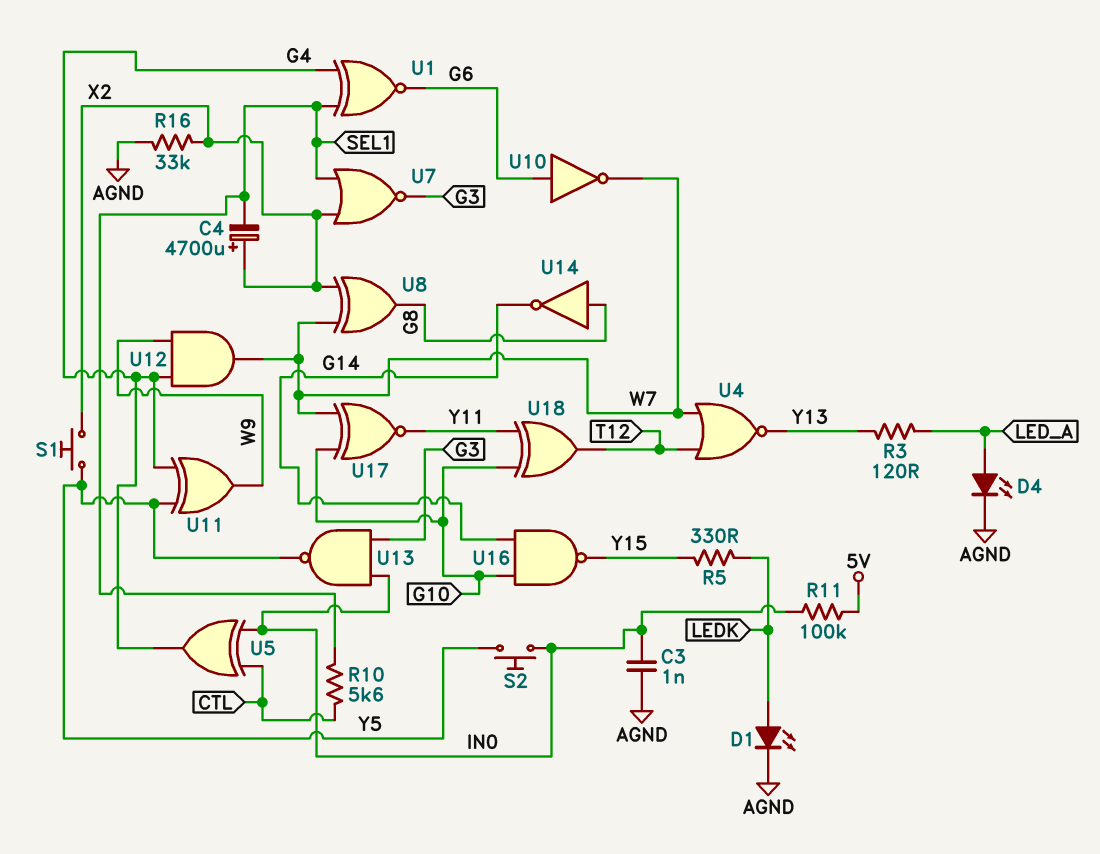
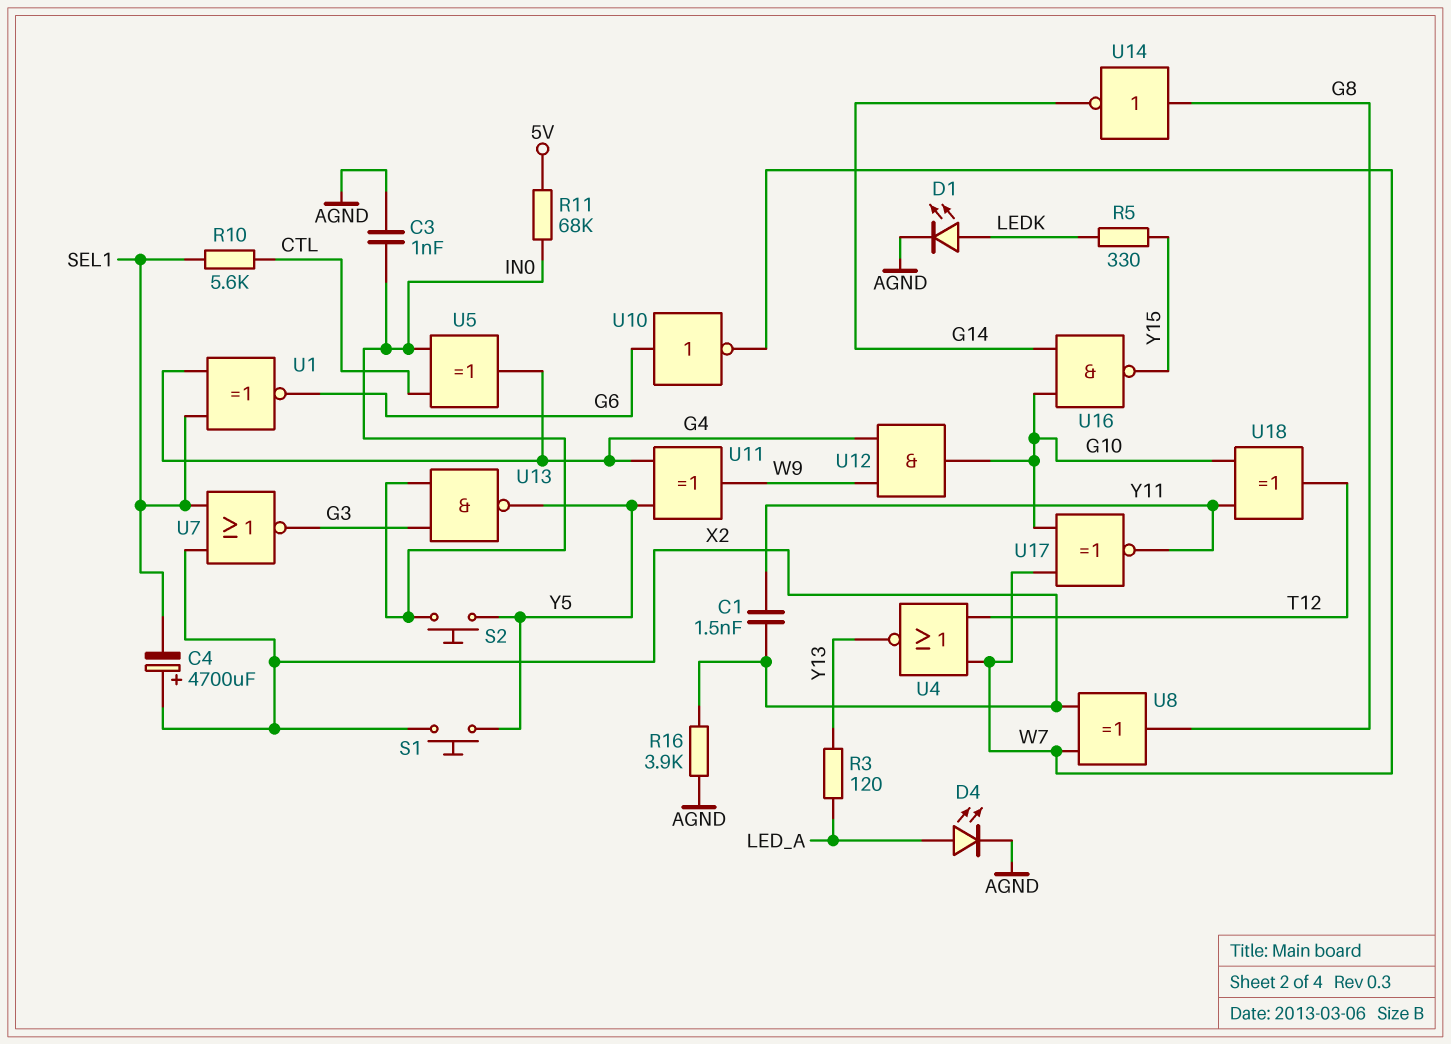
C1: none -> 1.5nF (X2, Y11)
R11: 100k (5V, IN0) -> 68k (5V, IN0)
R16: 33k (AGND, X2) -> 3.9k (AGND, X2)
U12: AND (in G4, in W9, out W7) -> AND (in G4, in W9, out G10)

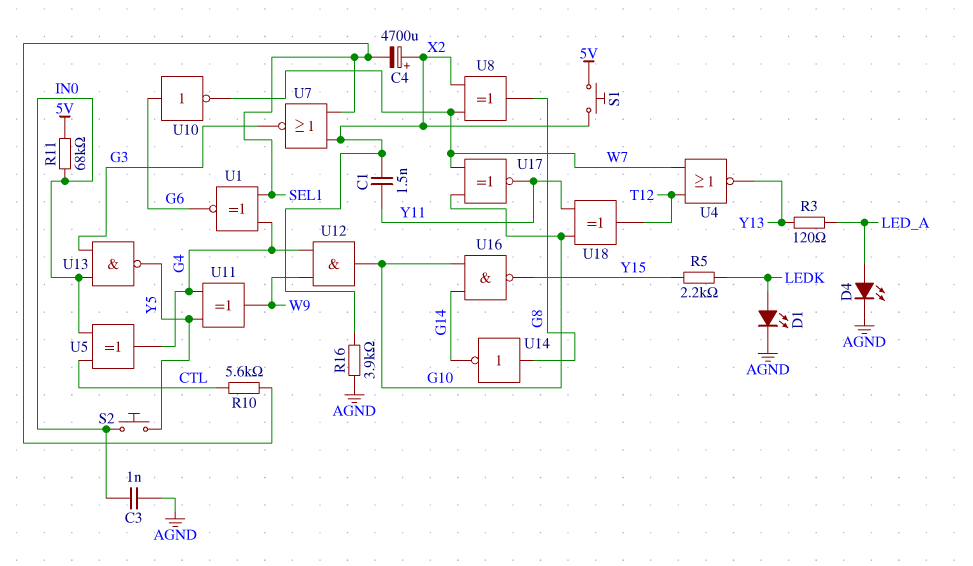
R5: 330 (LEDK, Y15) -> 2.2k (LEDK, Y15)
S1: button (X2, Y5) -> button (5V, X2)

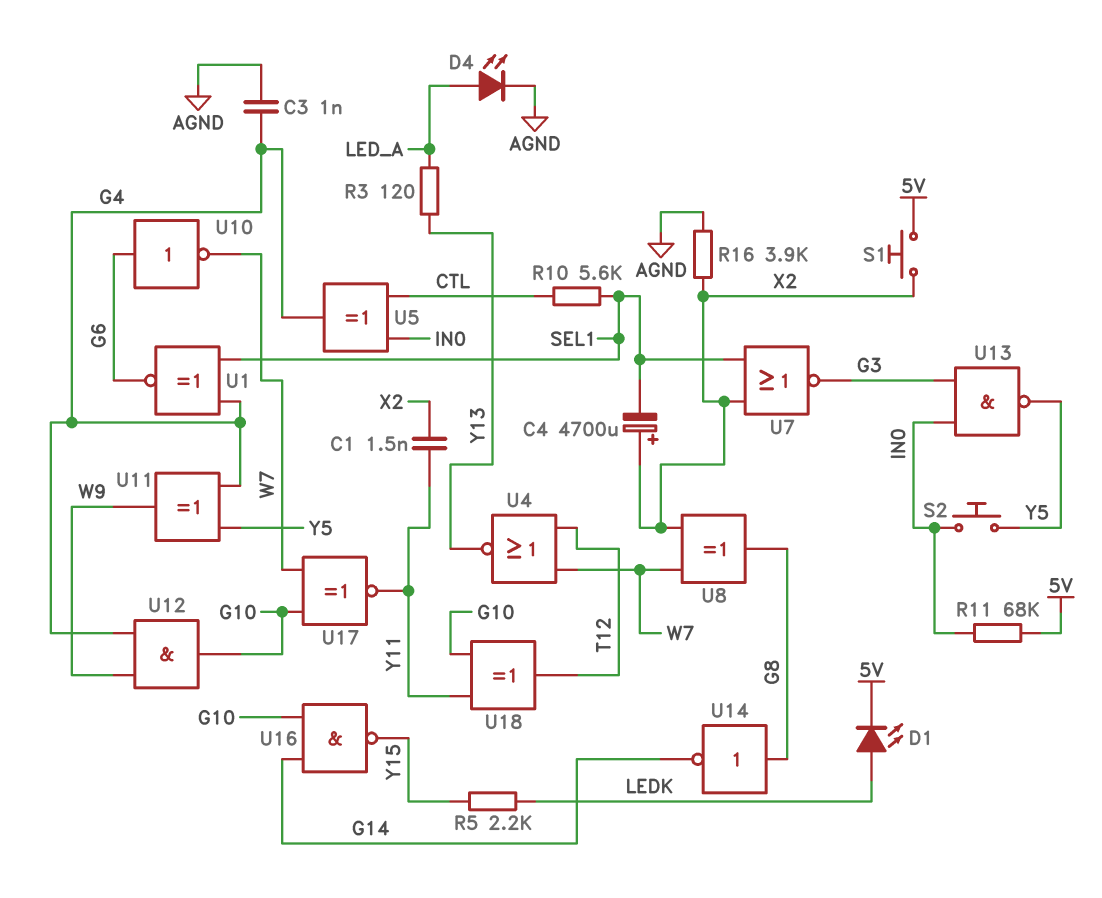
C3: 1nF (AGND, IN0) -> 1nF (AGND, G4)
D1: LED (A LEDK, K AGND) -> LED (A LEDK, K 5V)

